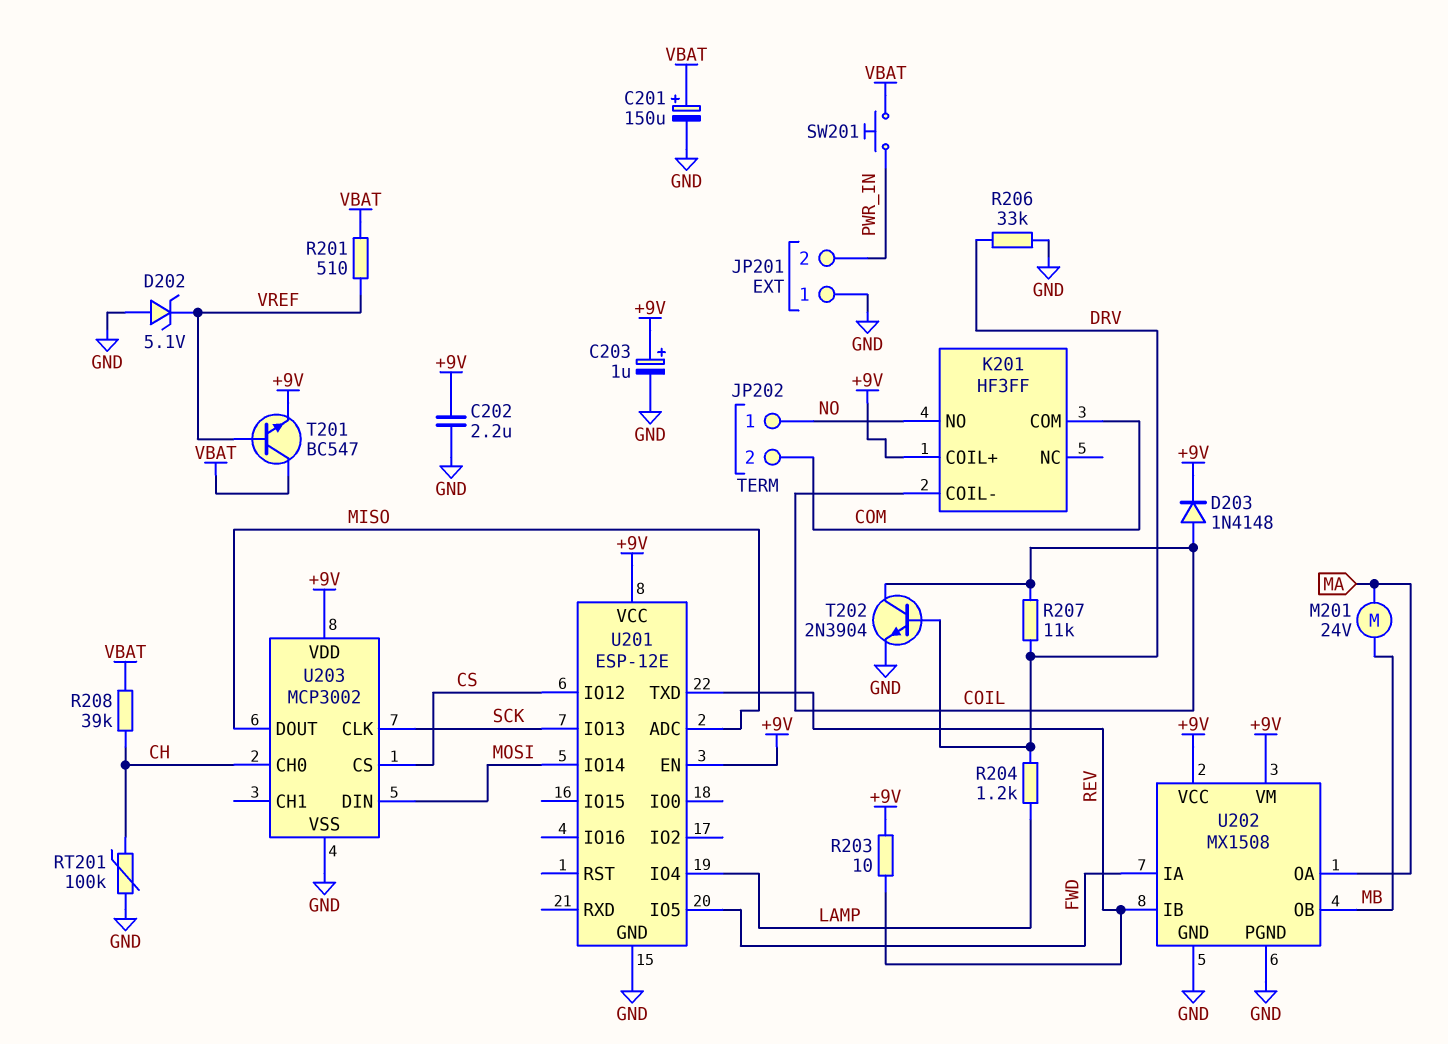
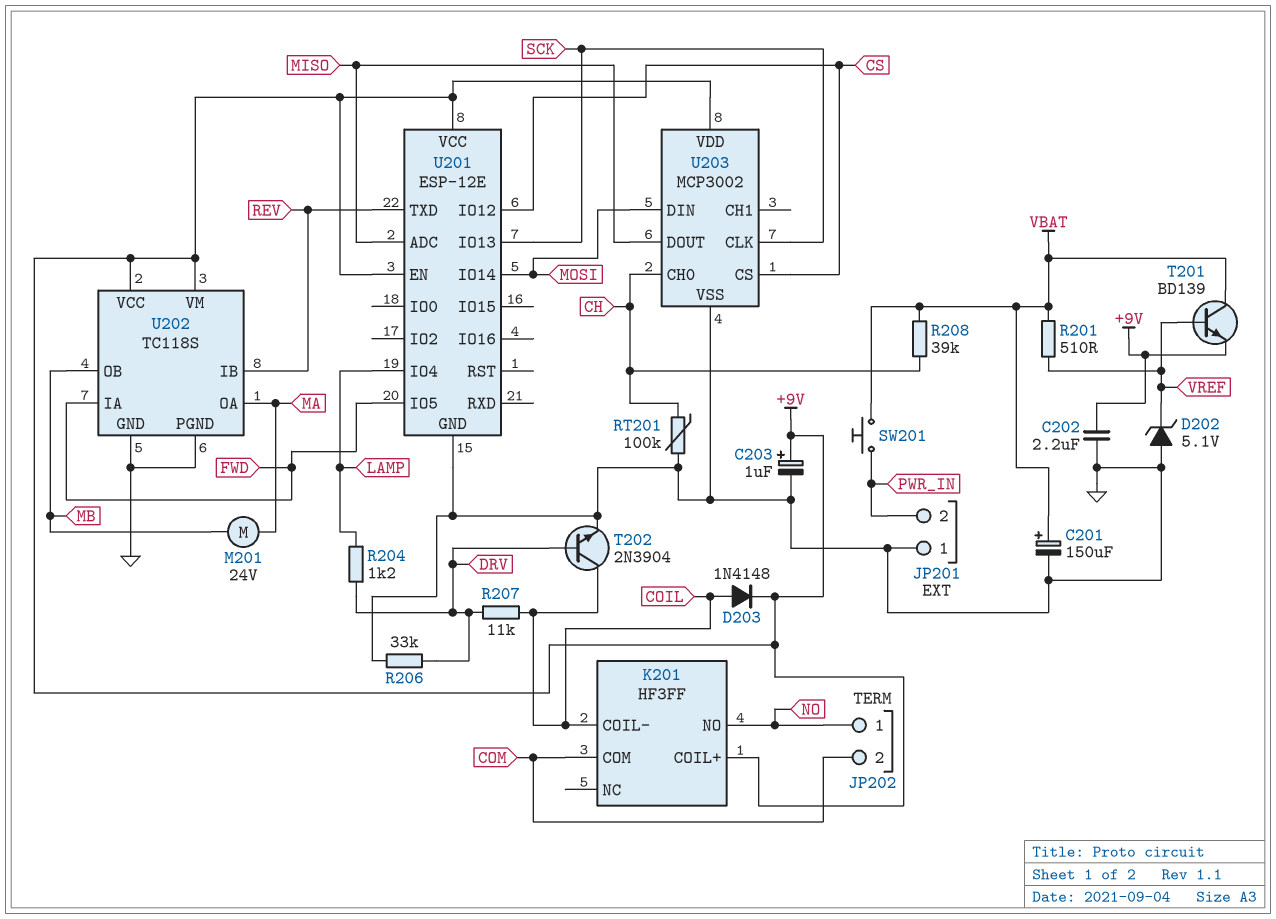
R203: 10 (+9V, REV) -> none
T201: NPN BC547 (B VREF, C VBAT, E +9V) -> NPN BD139 (B VREF, C VBAT, E +9V)
U202: MX1508 -> TC118S

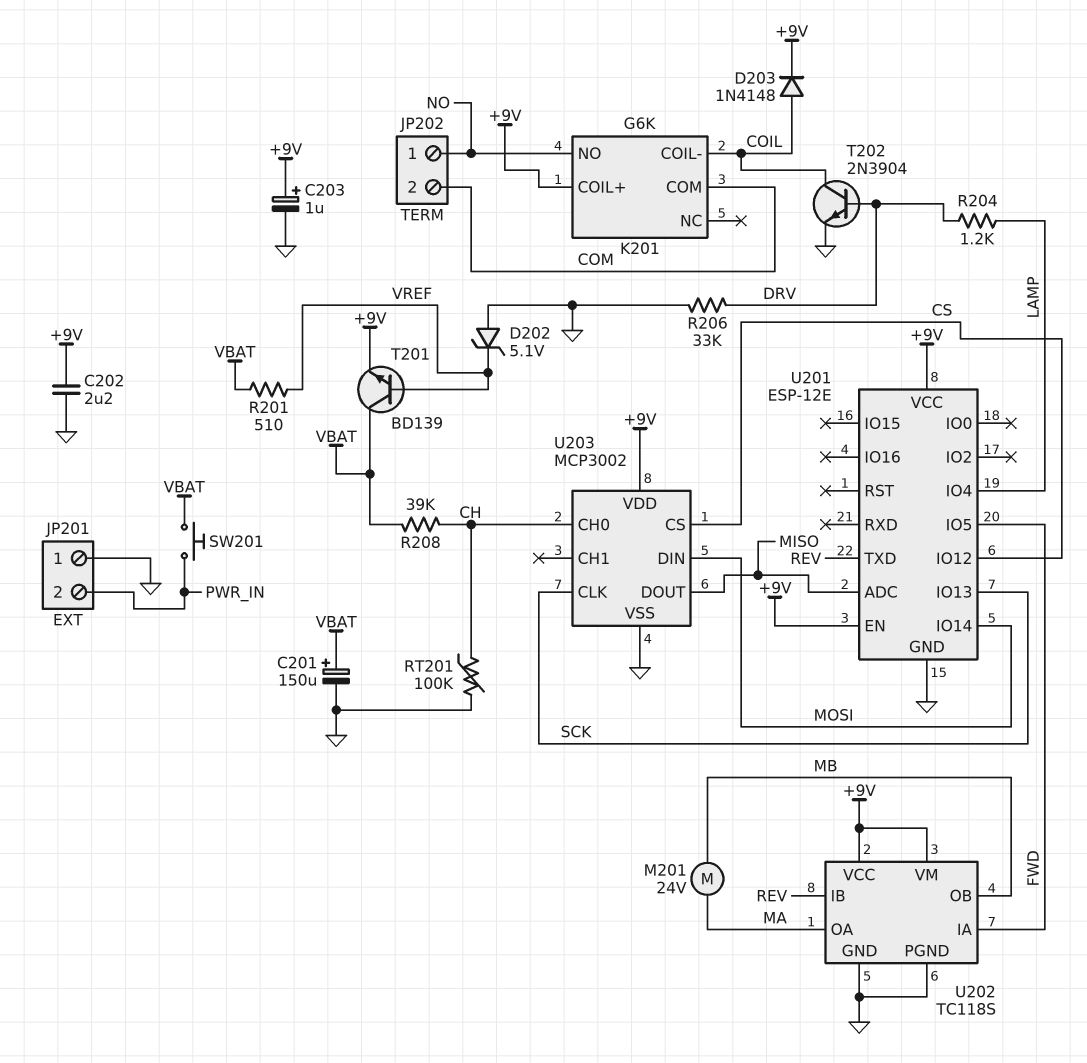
K201: HF3FF -> G6K
R207: 11k (COIL, DRV) -> none

